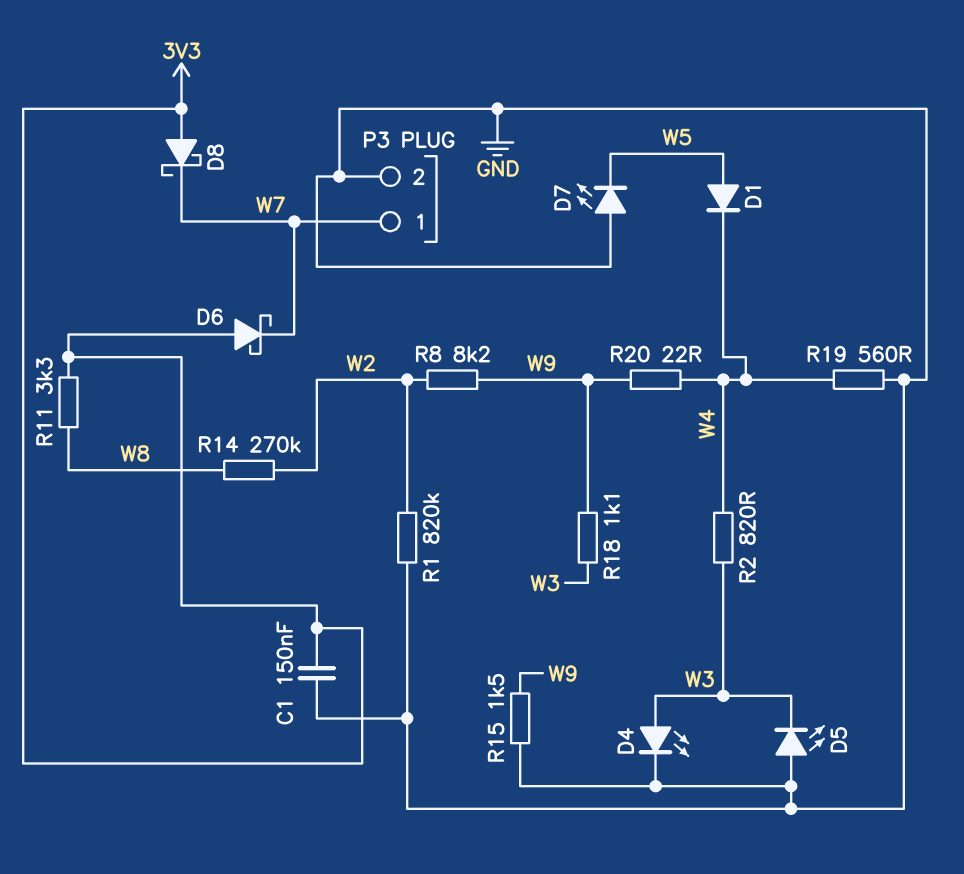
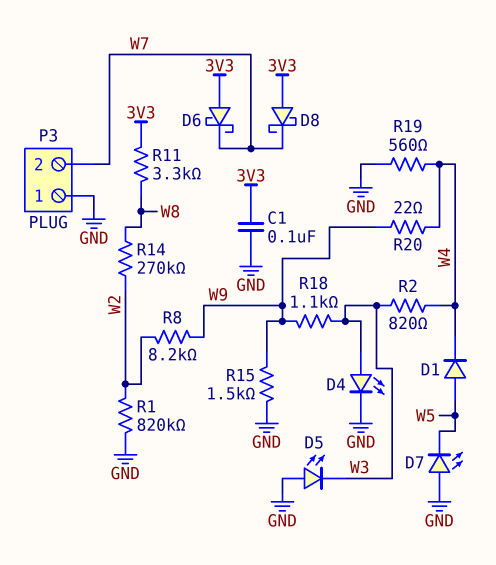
C1: 150nF (3V3, GND) -> 100nF (3V3, GND)
P3 pin 1: W7 -> GND
P3 pin 2: GND -> W7

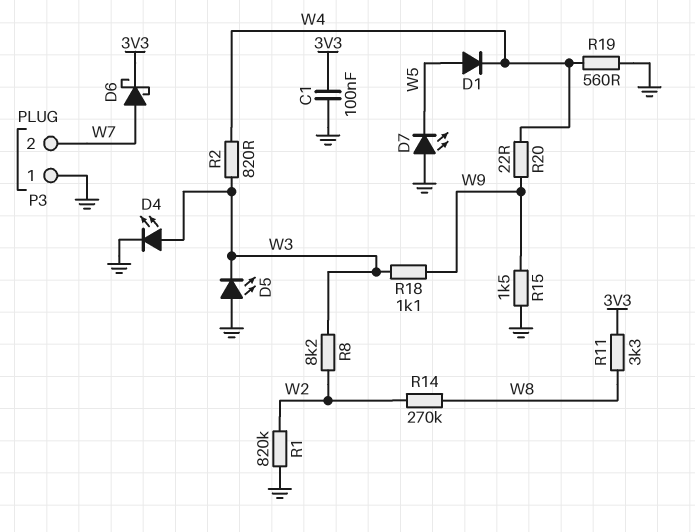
D6: schottky (A 3V3, K W7) -> schottky (A W7, K 3V3)
D8: schottky (A 3V3, K W7) -> none
R8: 8.2k (W2, W9) -> 8.2k (W2, W3)

